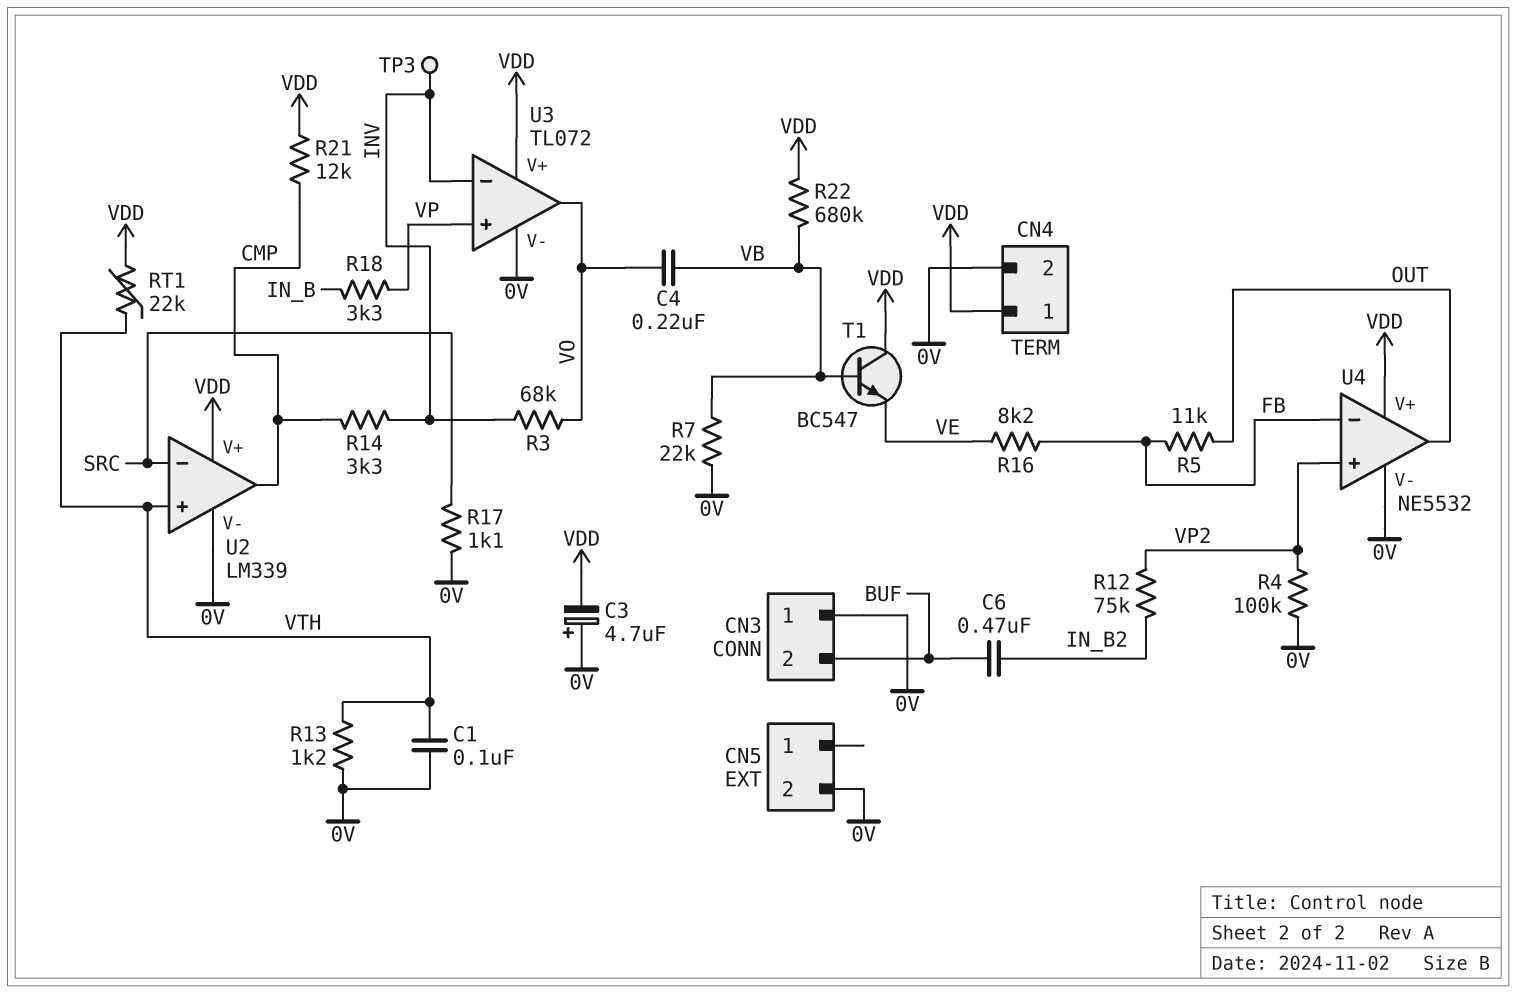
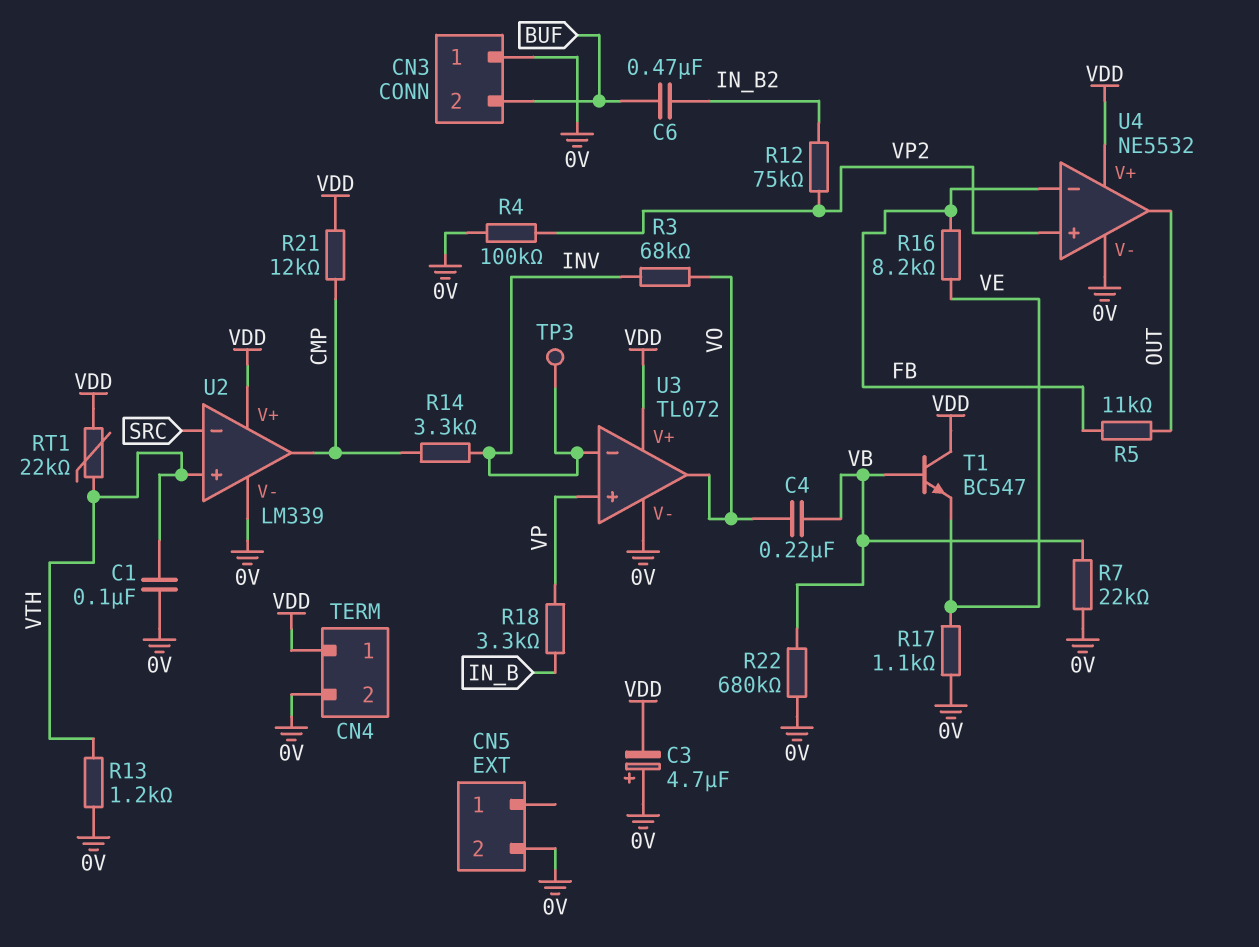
R17: 1.1k (0V, SRC) -> 1.1k (0V, VE)
R22: 680k (VB, VDD) -> 680k (0V, VB)

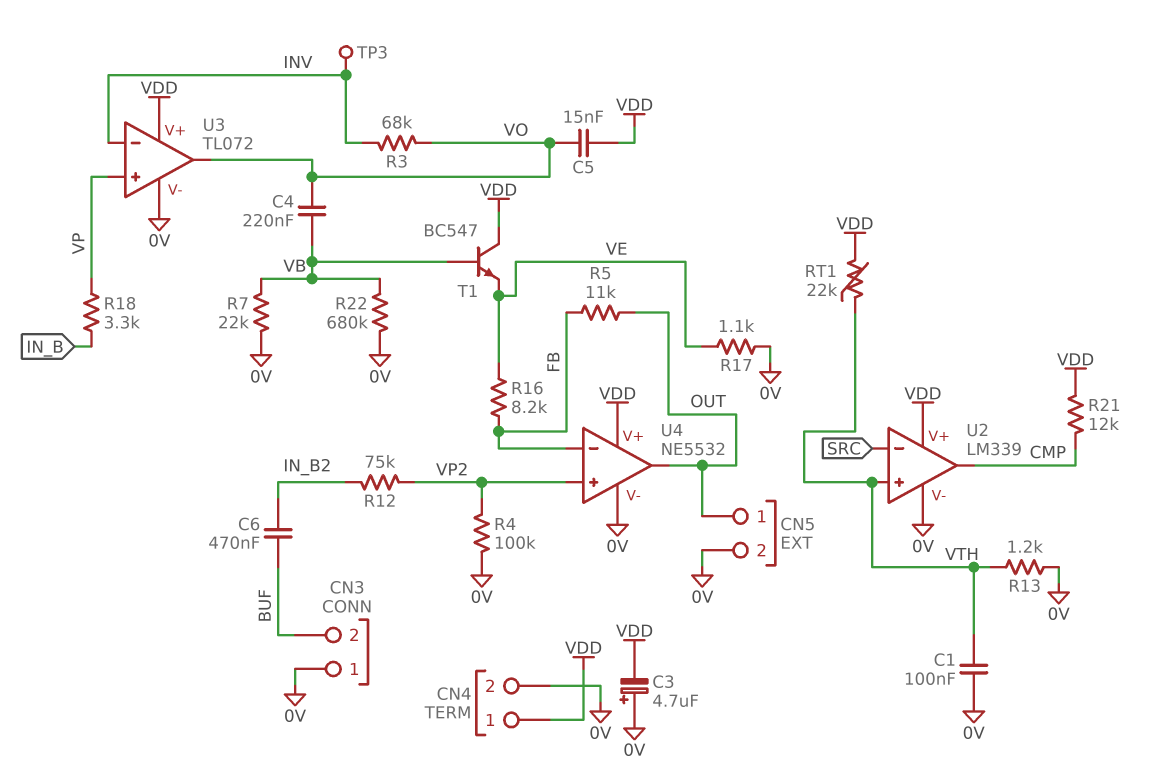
C5: none -> 15nF (VDD, VO)
CN5 pin 1: none -> OUT
R14: 3.3k (CMP, INV) -> none

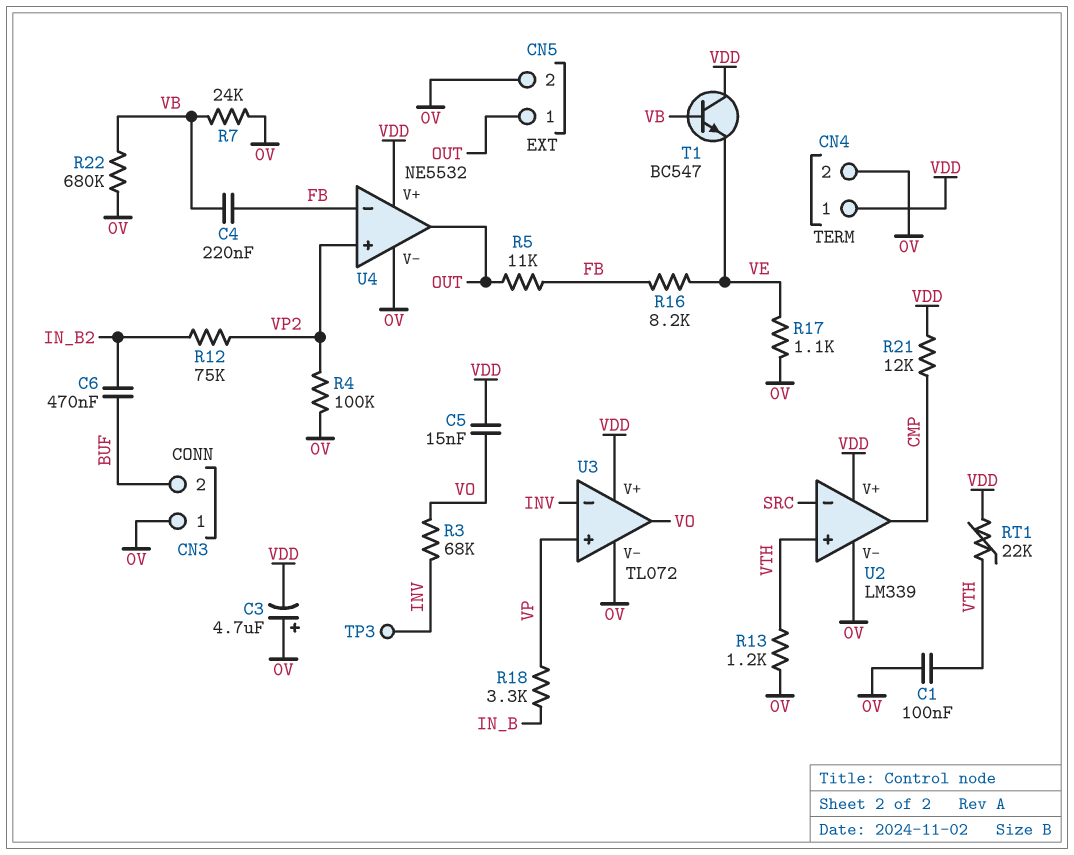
C4: 220nF (VB, VO) -> 220nF (FB, VB)
R7: 22k (0V, VB) -> 24k (0V, VB)

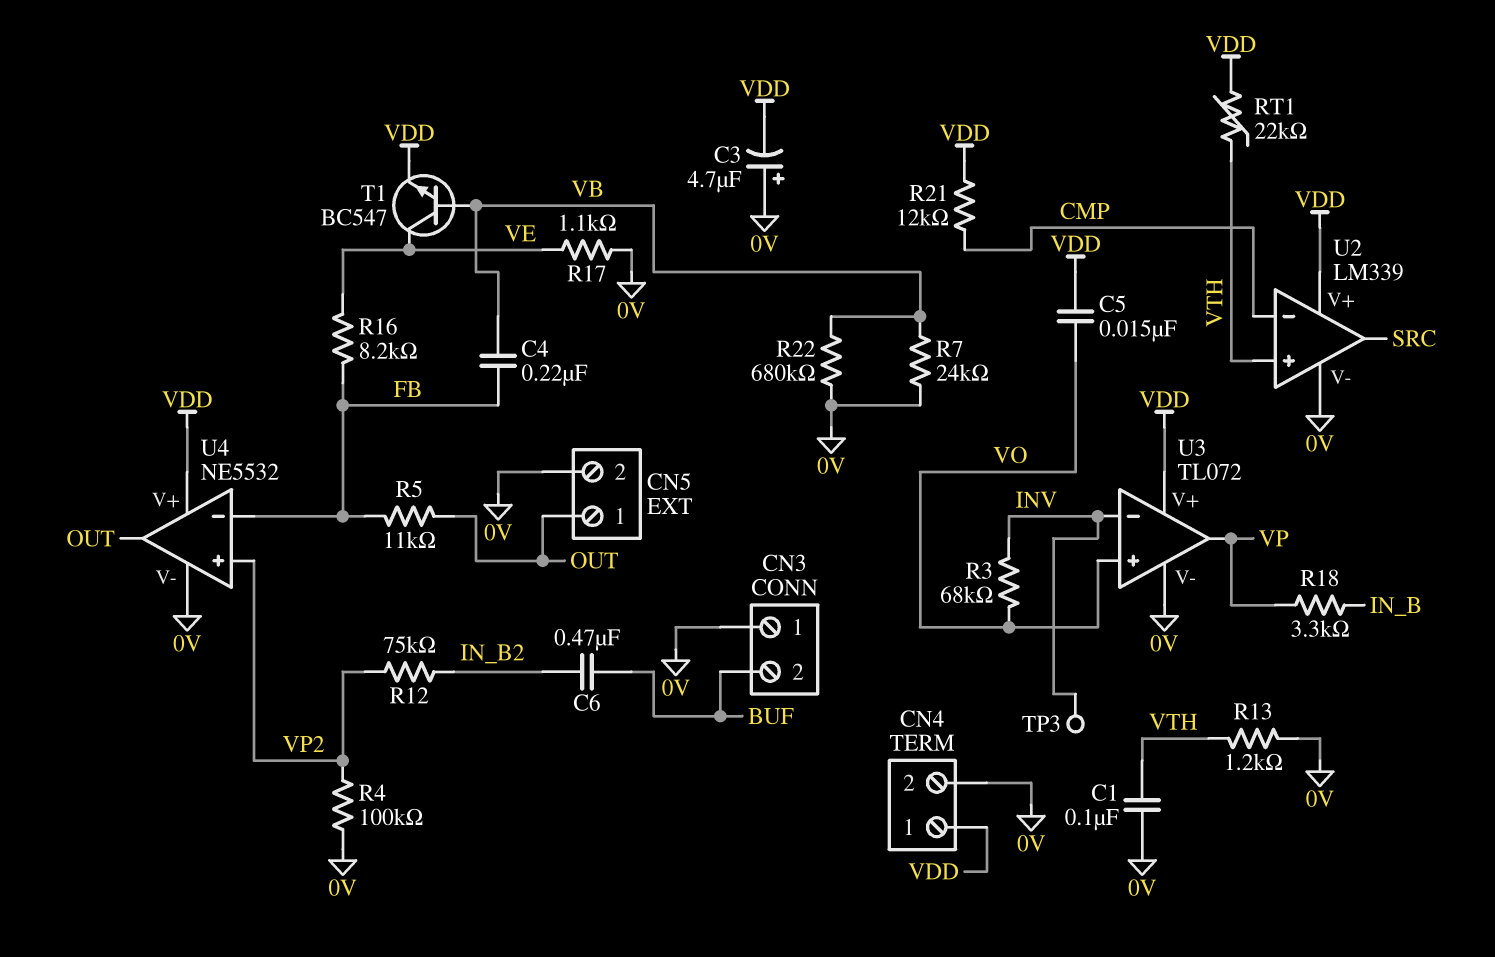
T1: NPN BC547 (B VB, C VDD, E VE) -> NPN BC547 (B VB, C VE, E VDD)
U2 pin in-: SRC -> CMP
U2 pin out: CMP -> SRC
U3 pin in+: VP -> VO
U3 pin out: VO -> VP

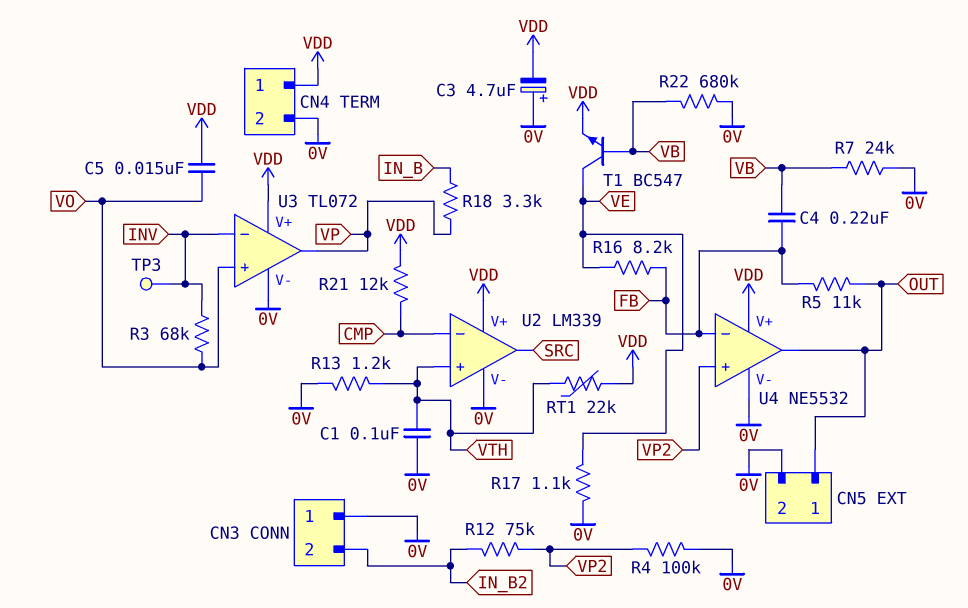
C6: 470nF (BUF, IN_B2) -> none
CN3 pin 2: BUF -> IN_B2

